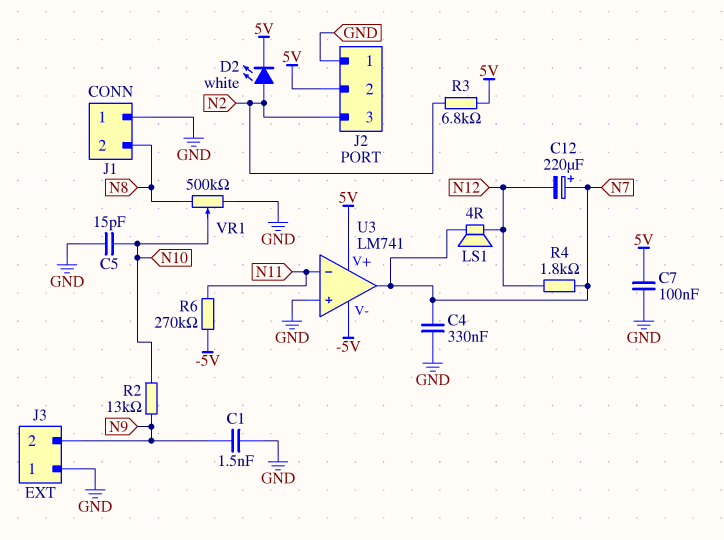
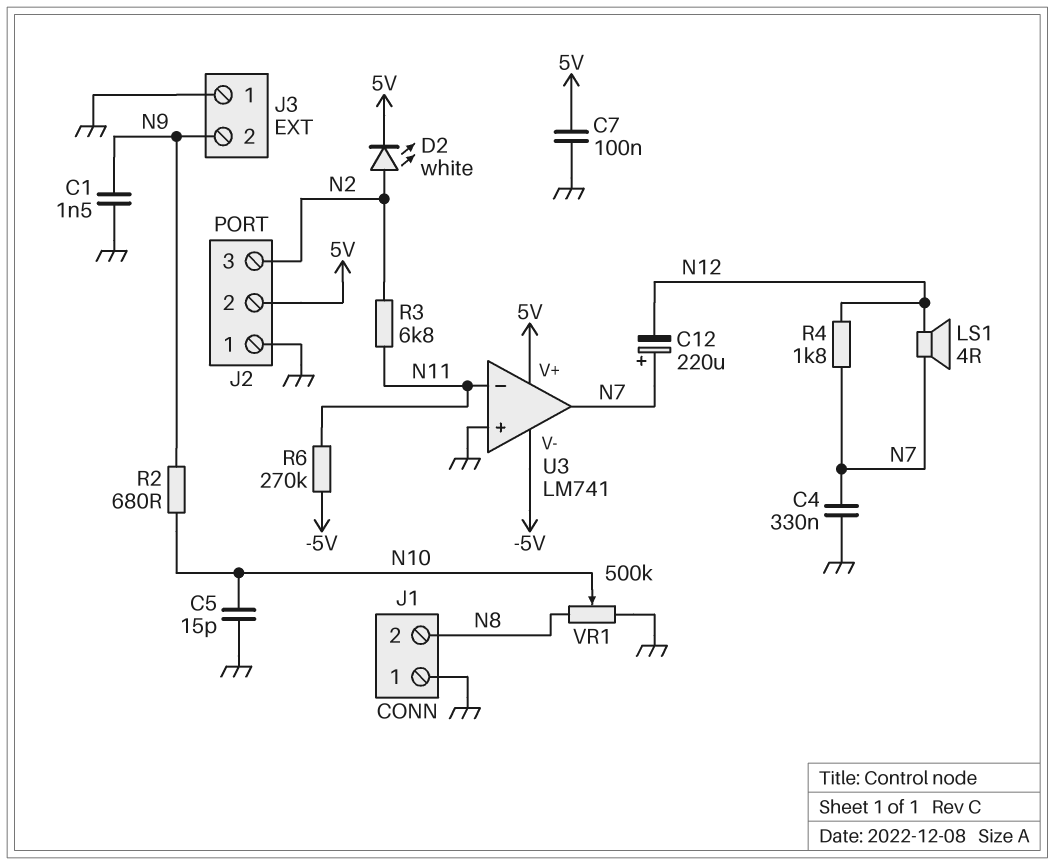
R2: 13k (N9, N10) -> 680 (N9, N10)
R3: 6.8k (5V, N2) -> 6.8k (N2, N11)

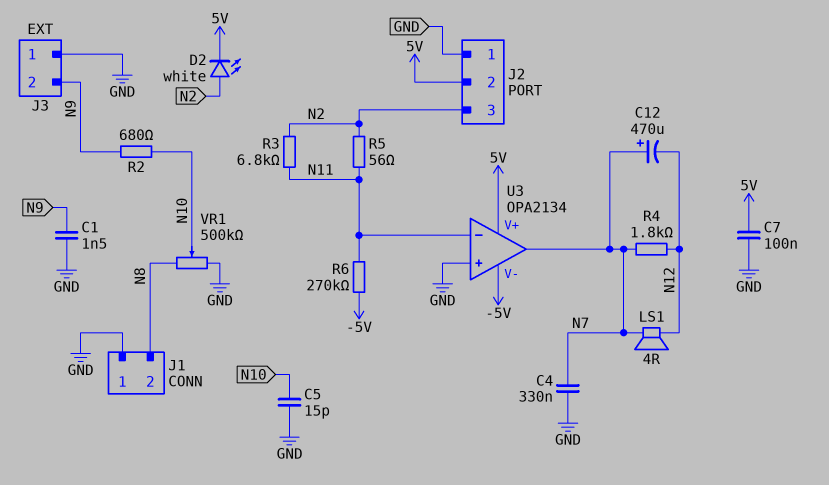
C12: 220uF (plus N7, minus N12) -> 470uF (plus N7, minus N12)
R5: none -> 56 (N2, N11)
U3: LM741 -> OPA2134

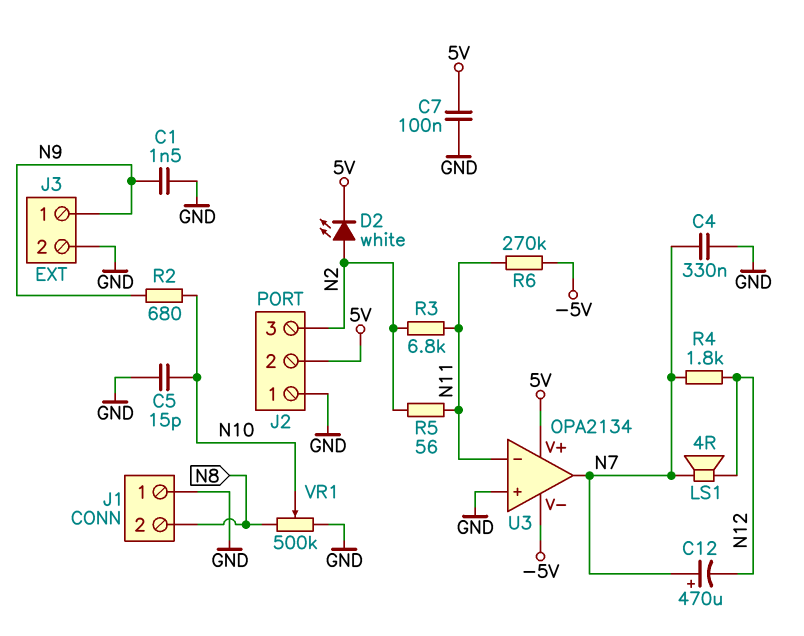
J3 pin 1: GND -> N9
J3 pin 2: N9 -> GND

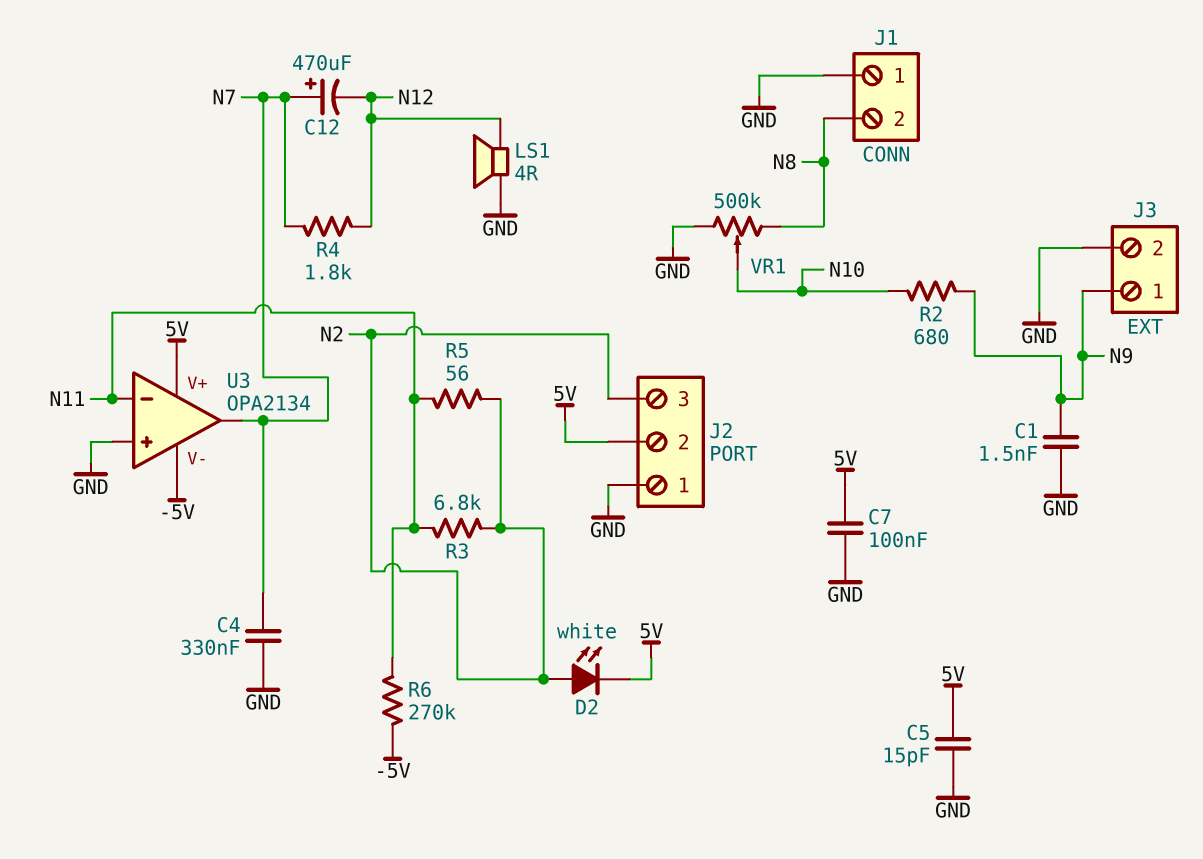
C5: 15pF (GND, N10) -> 15pF (5V, GND)
LS1: speaker 4R (N7, N12) -> speaker 4R (GND, N12)

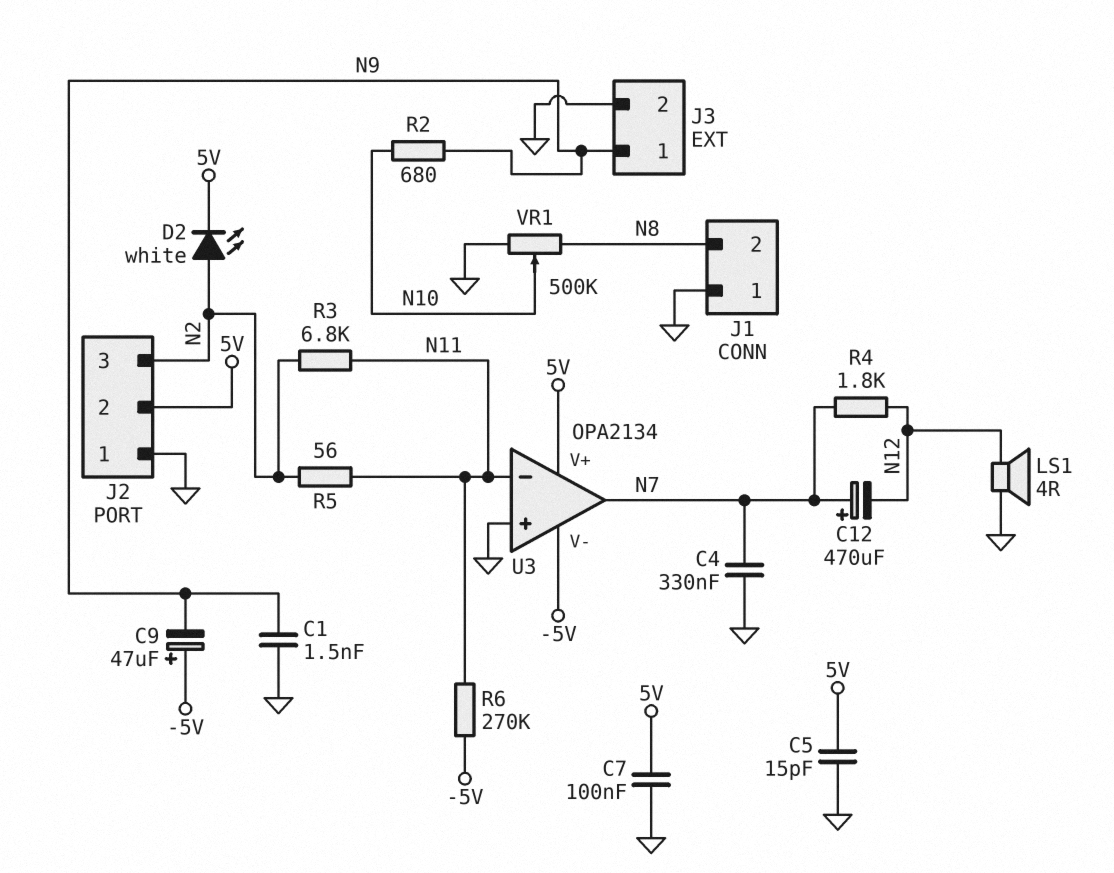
C9: none -> 47uF (plus -5V, minus N9)

